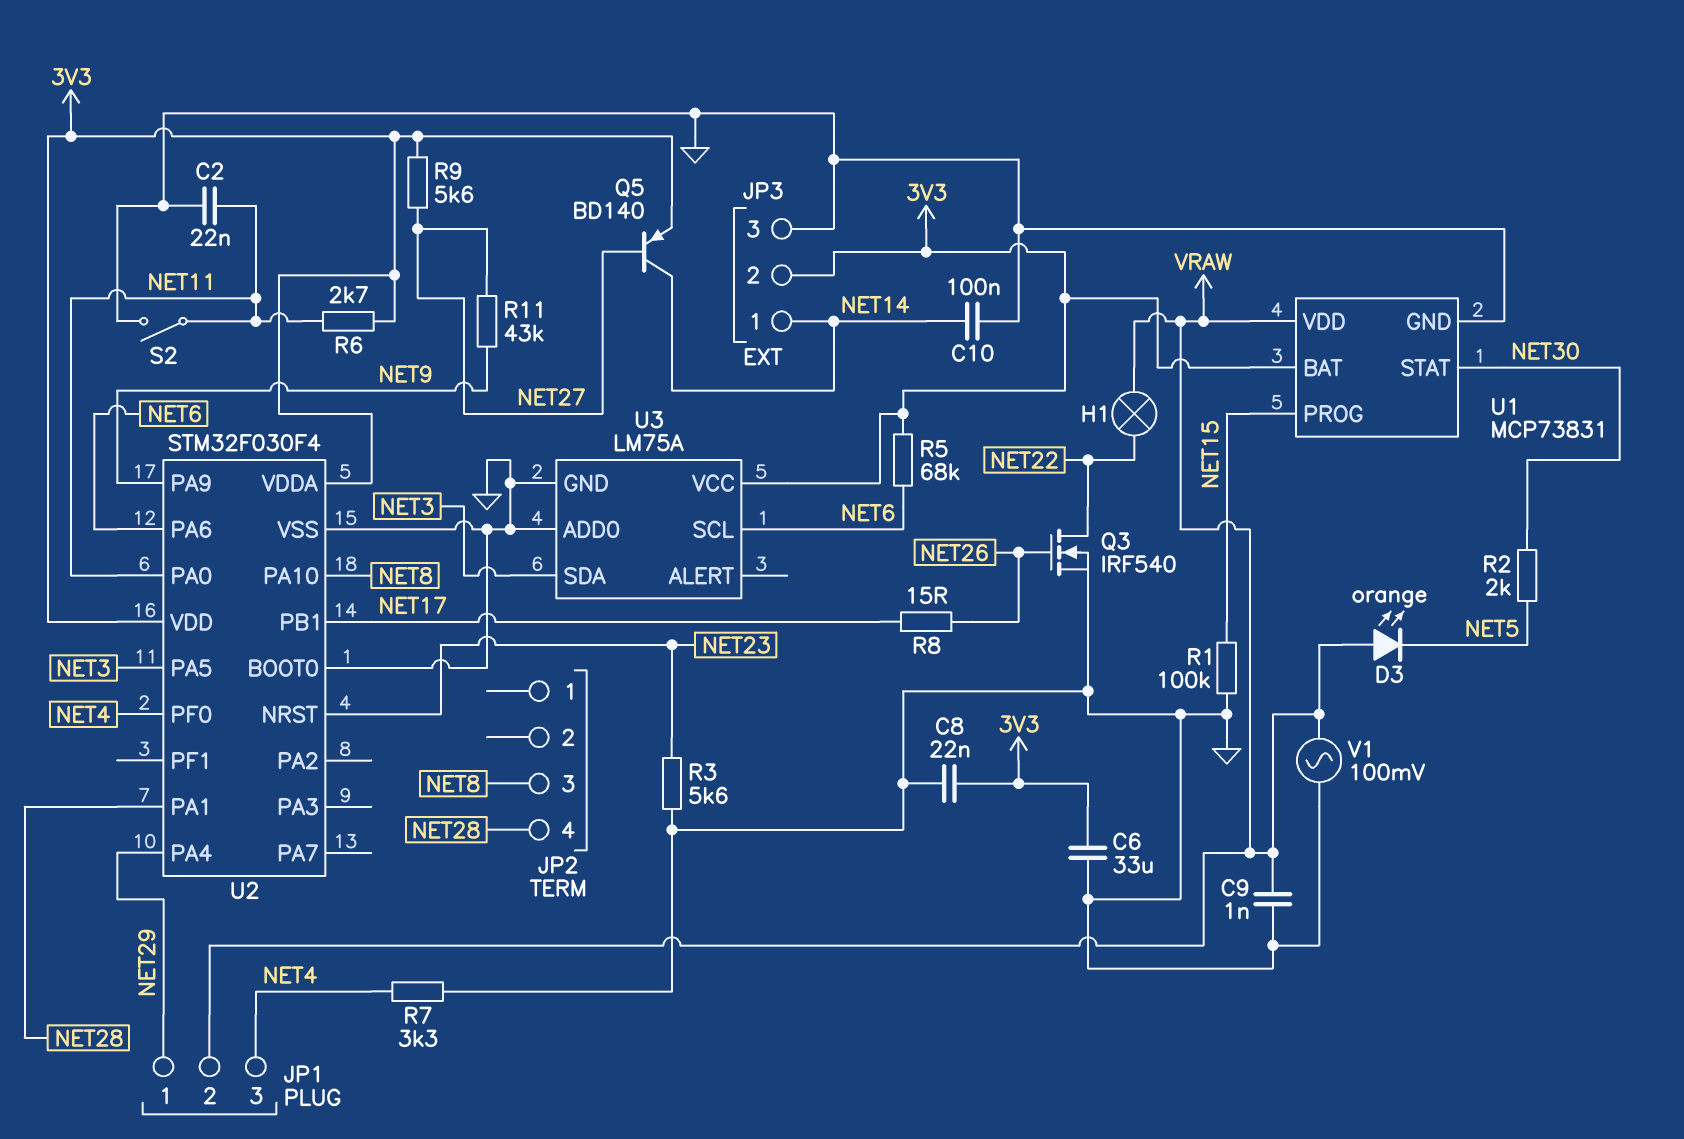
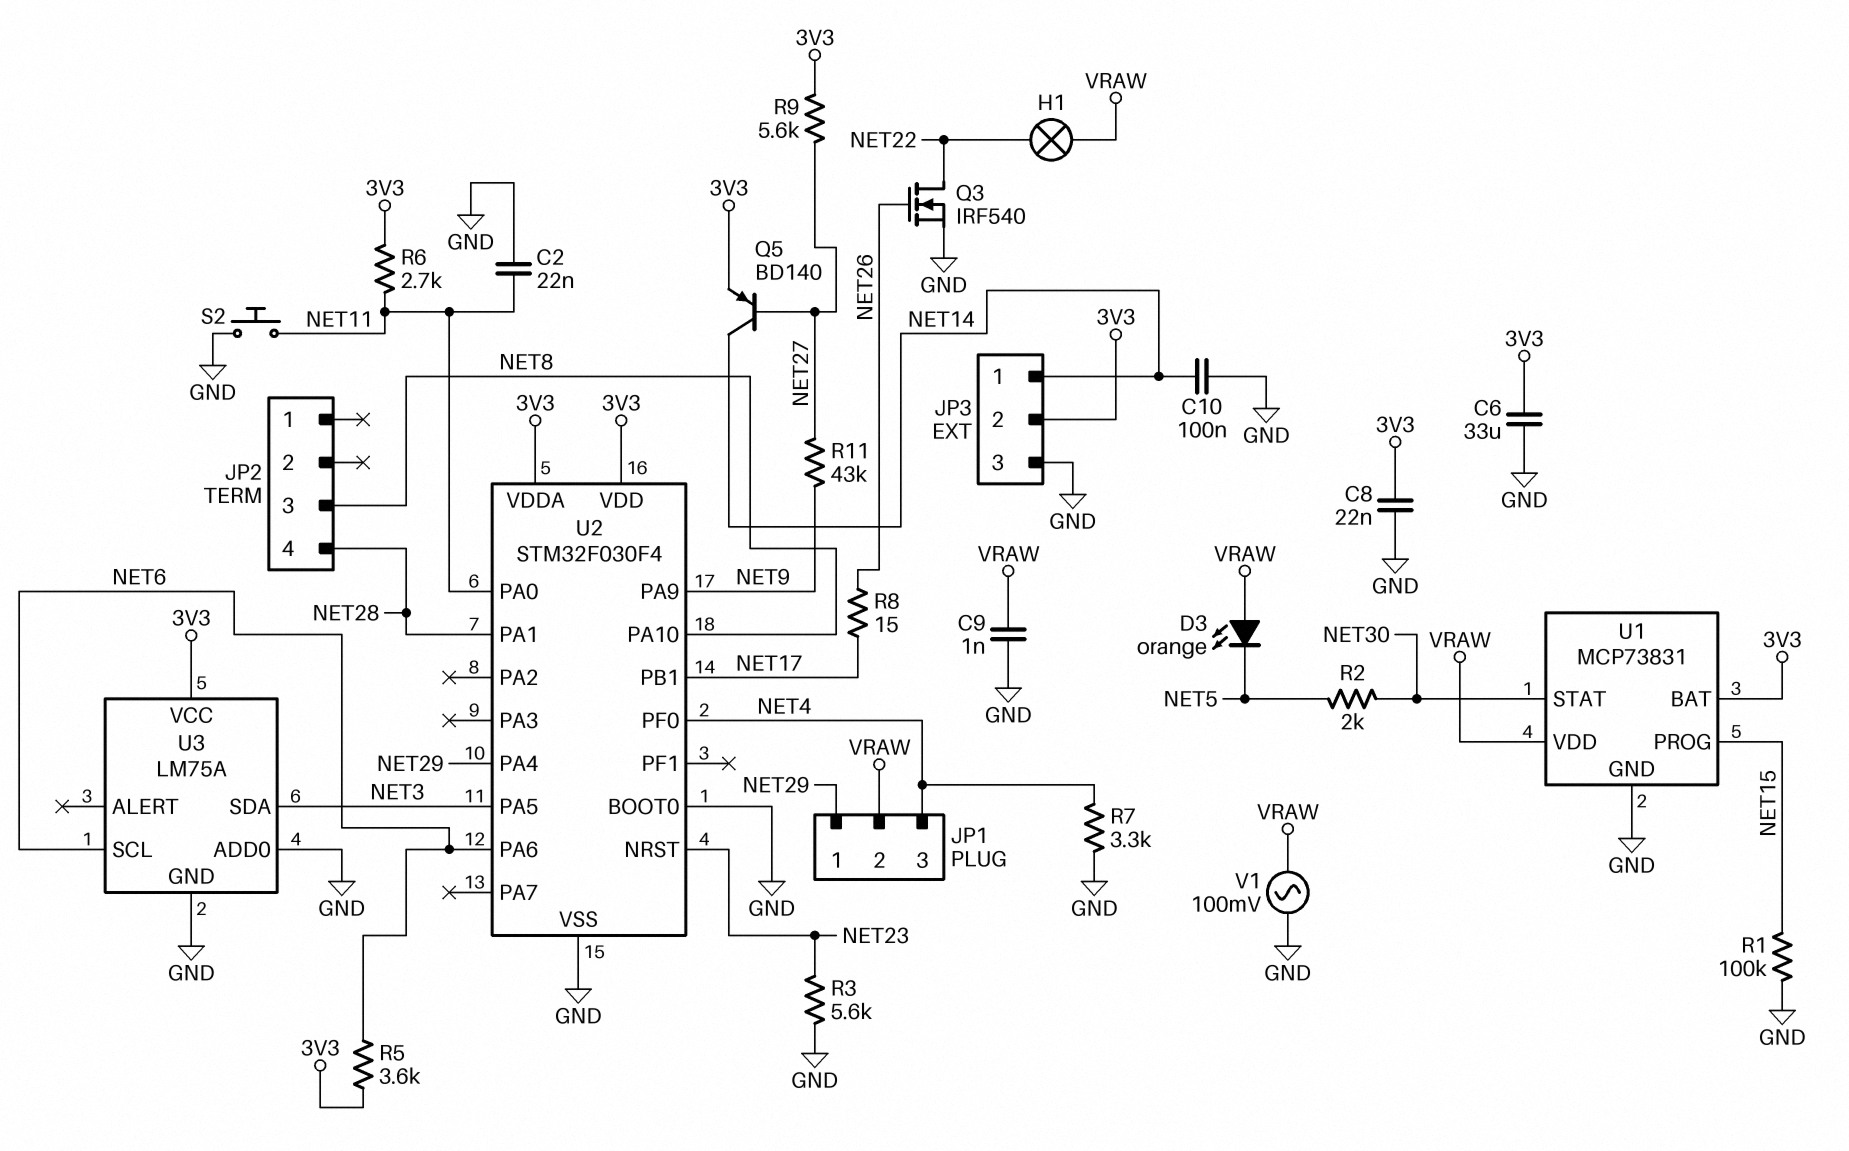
R5: 68k (3V3, NET6) -> 3.6k (3V3, NET6)
S2: switch (GND, NET11) -> button (GND, NET11)

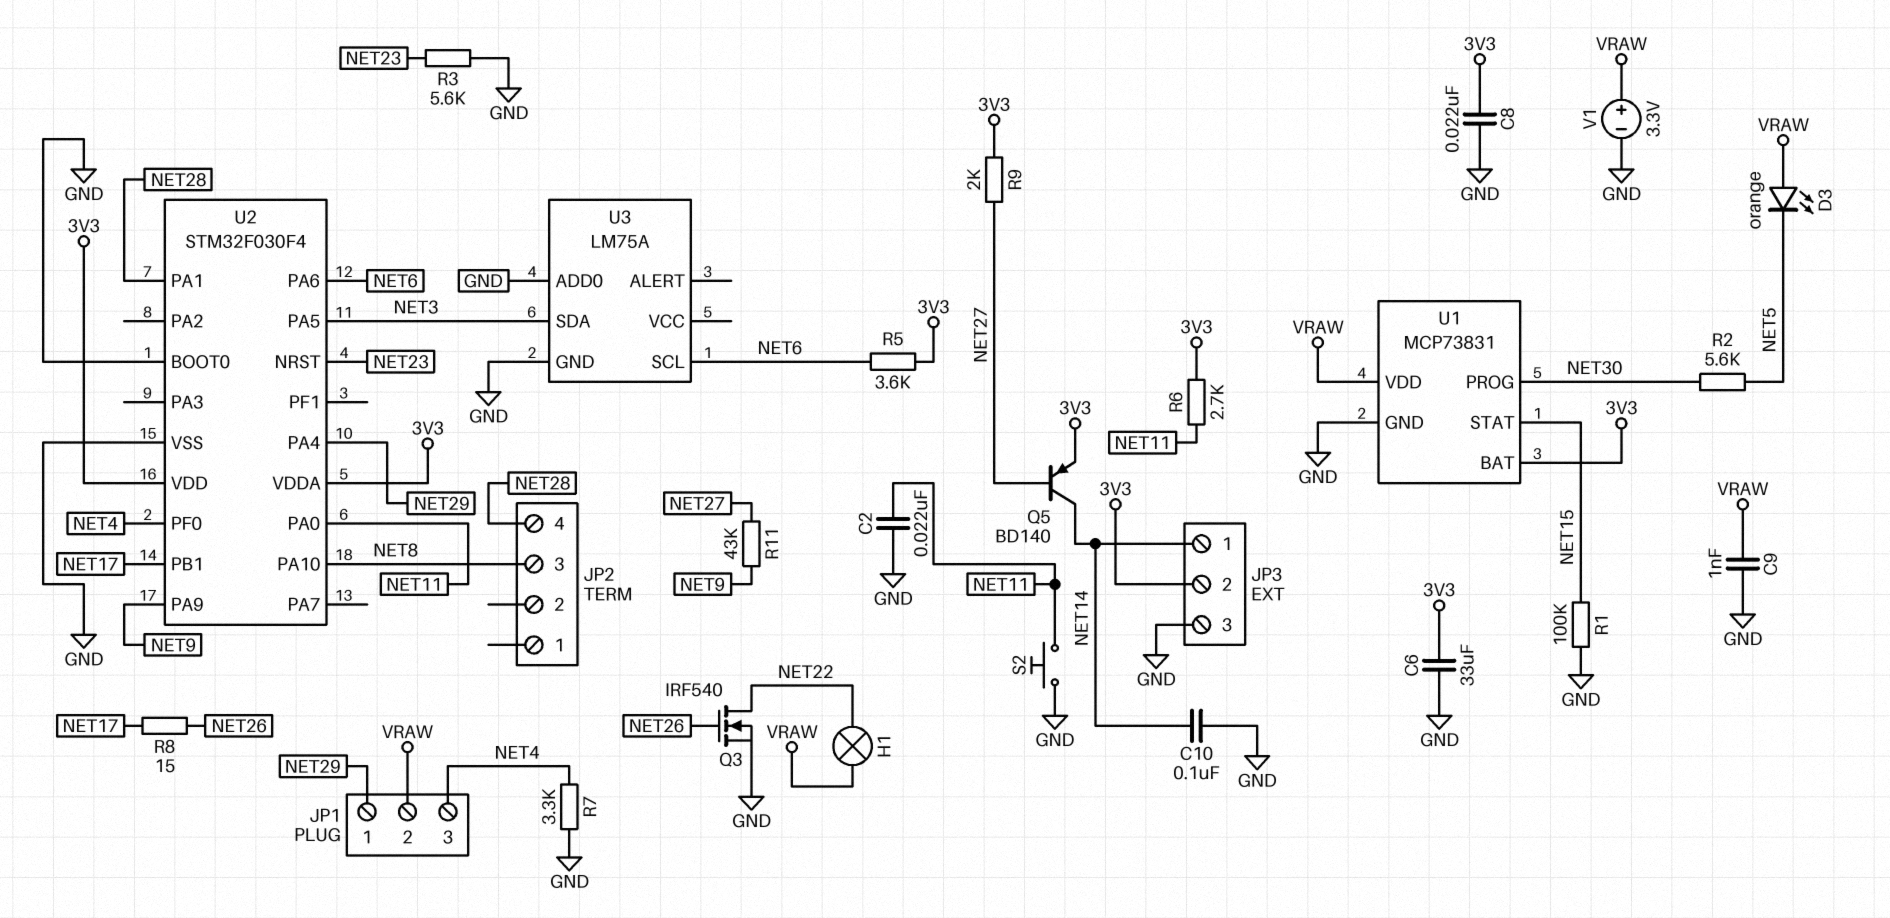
R2: 2k (NET5, NET30) -> 5.6k (NET5, NET30)
R9: 5.6k (3V3, NET27) -> 2k (3V3, NET27)
U1 pin PROG: NET15 -> NET30
U1 pin STAT: NET30 -> NET15
U3 pin VCC: 3V3 -> none
V1: AC 100mV (GND, VRAW) -> 3.3V (plus VRAW, minus GND)

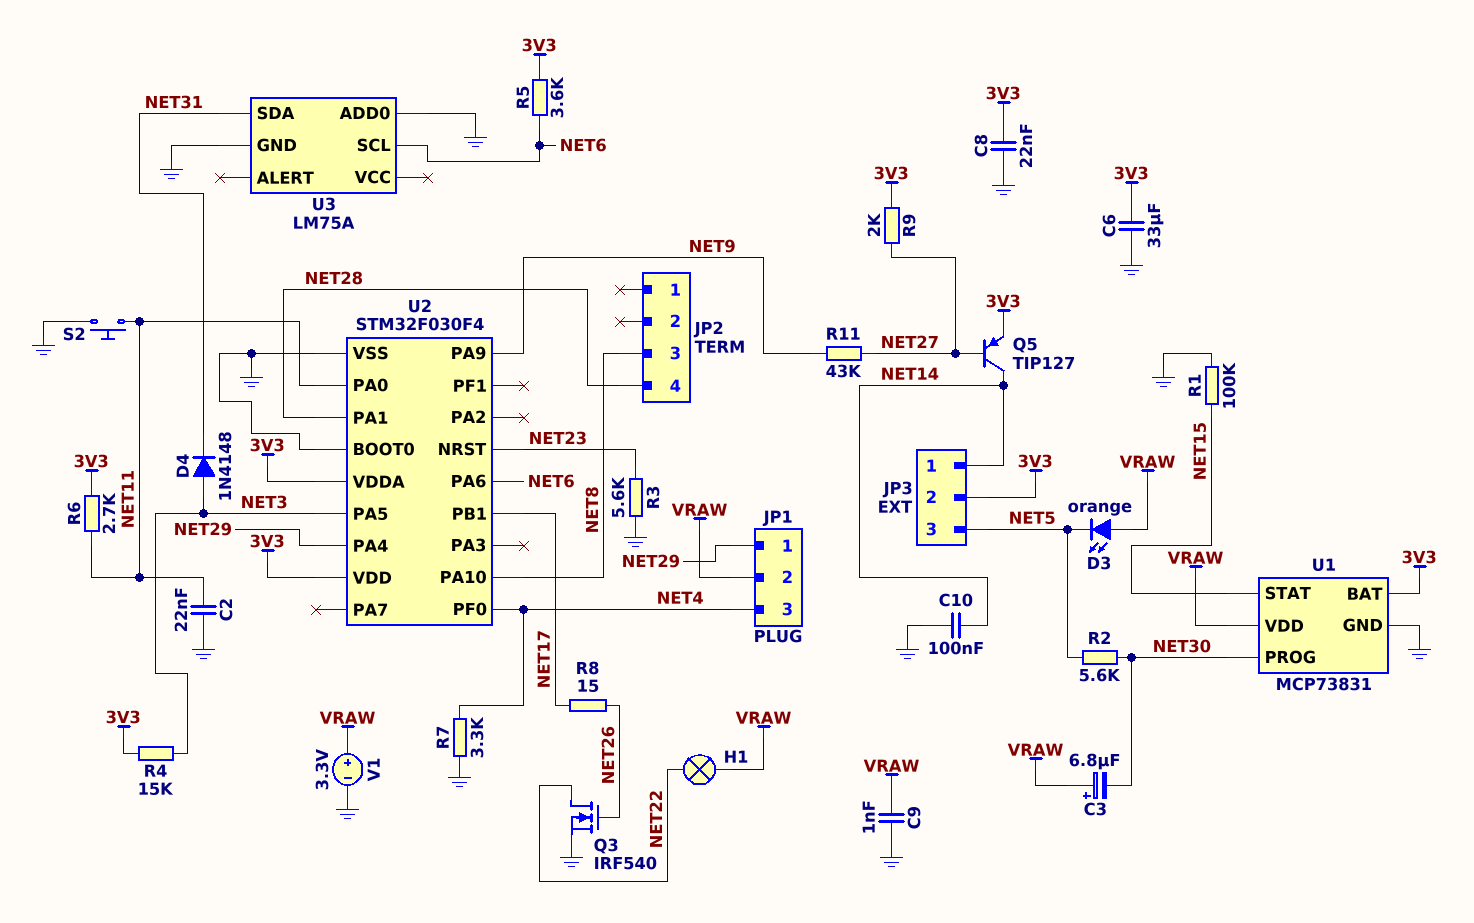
C3: none -> 6.8uF (plus VRAW, minus NET30)
D4: none -> diode 1N4148 (A NET3, K NET31)
JP3 pin 3: GND -> NET5
Q5: PNP BD140 (B NET27, C NET14, E 3V3) -> PNP TIP127 (B NET27, C NET14, E 3V3)
R4: none -> 15k (3V3, NET3)
U3 pin SDA: NET3 -> NET31

